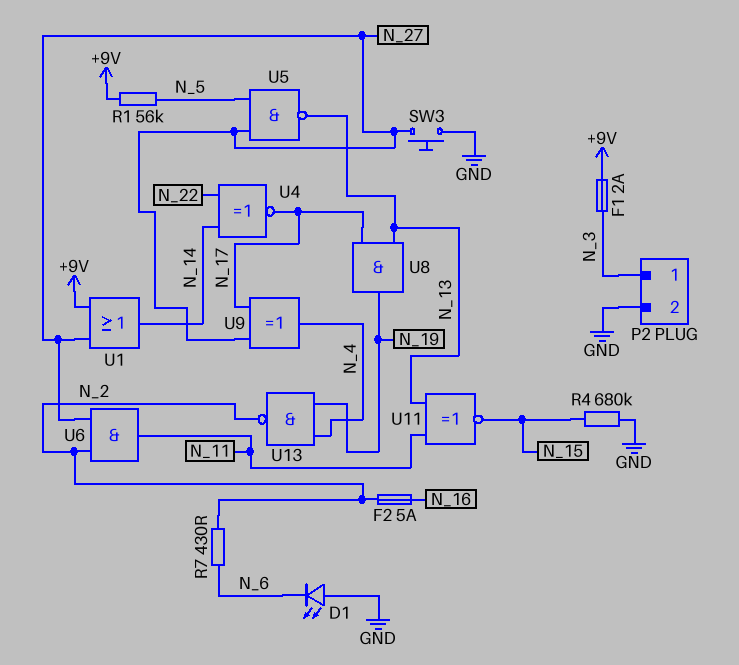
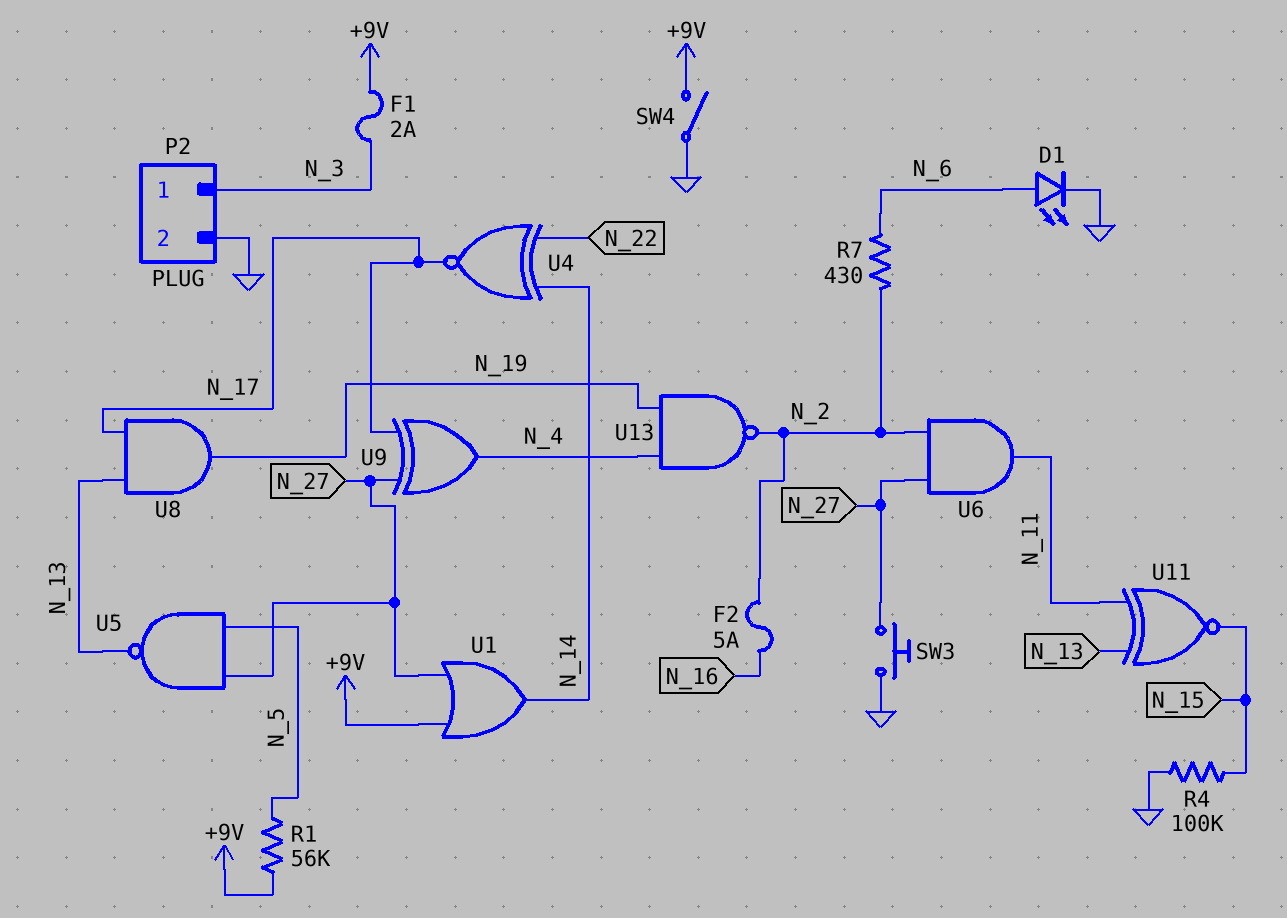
D1: LED (A GND, K N_6) -> LED (A N_6, K GND)
R4: 680k (GND, N_15) -> 100k (GND, N_15)
SW4: none -> switch (+9V, GND)

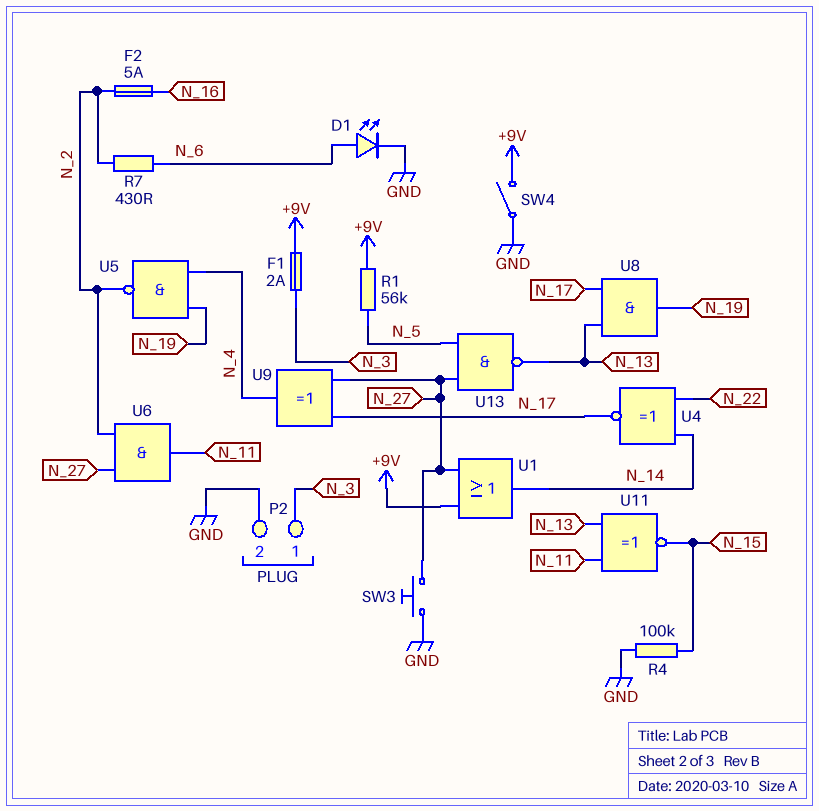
U5: NAND (in N_5, in N_27, out N_13) -> NAND (in N_4, in N_19, out N_2)
U13: NAND (in N_4, in N_19, out N_2) -> NAND (in N_5, in N_27, out N_13)

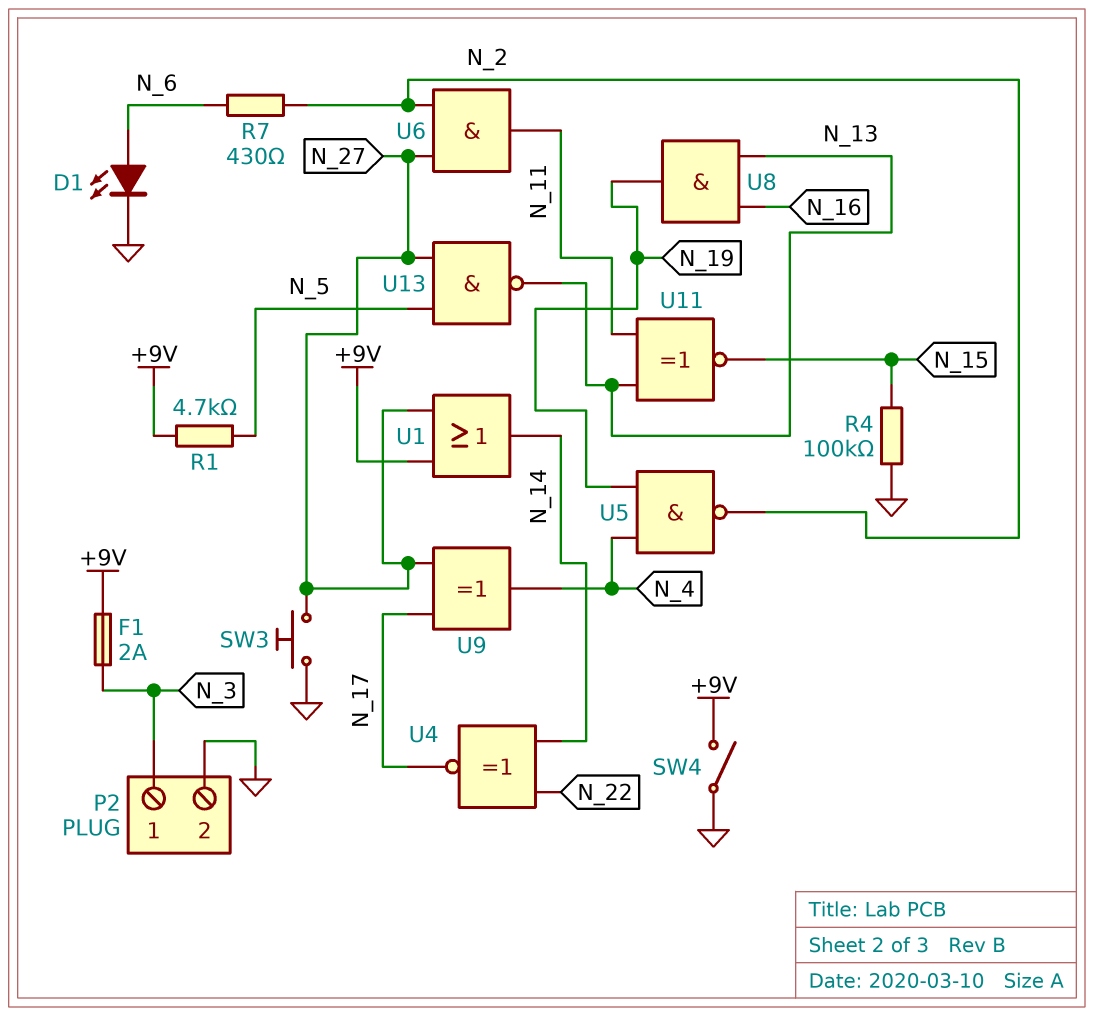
F2: 5A (N_2, N_16) -> none
R1: 56k (+9V, N_5) -> 4.7k (+9V, N_5)
U8: AND (in N_13, in N_17, out N_19) -> AND (in N_13, in N_16, out N_19)

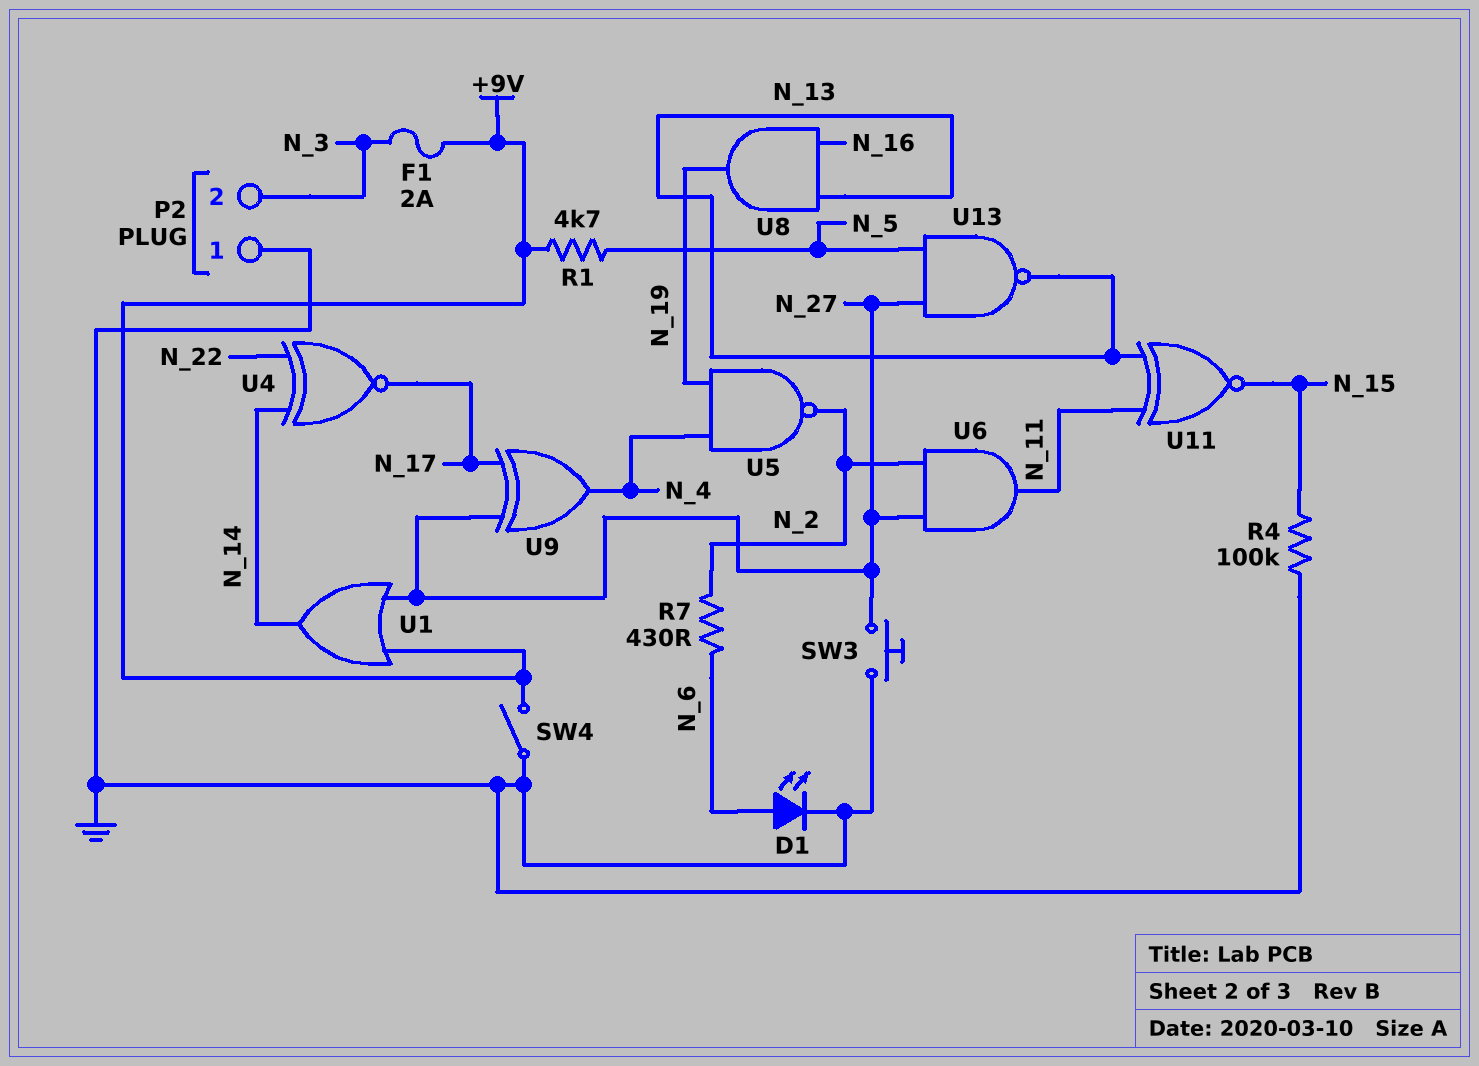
P2 pin 1: N_3 -> GND
P2 pin 2: GND -> N_3

